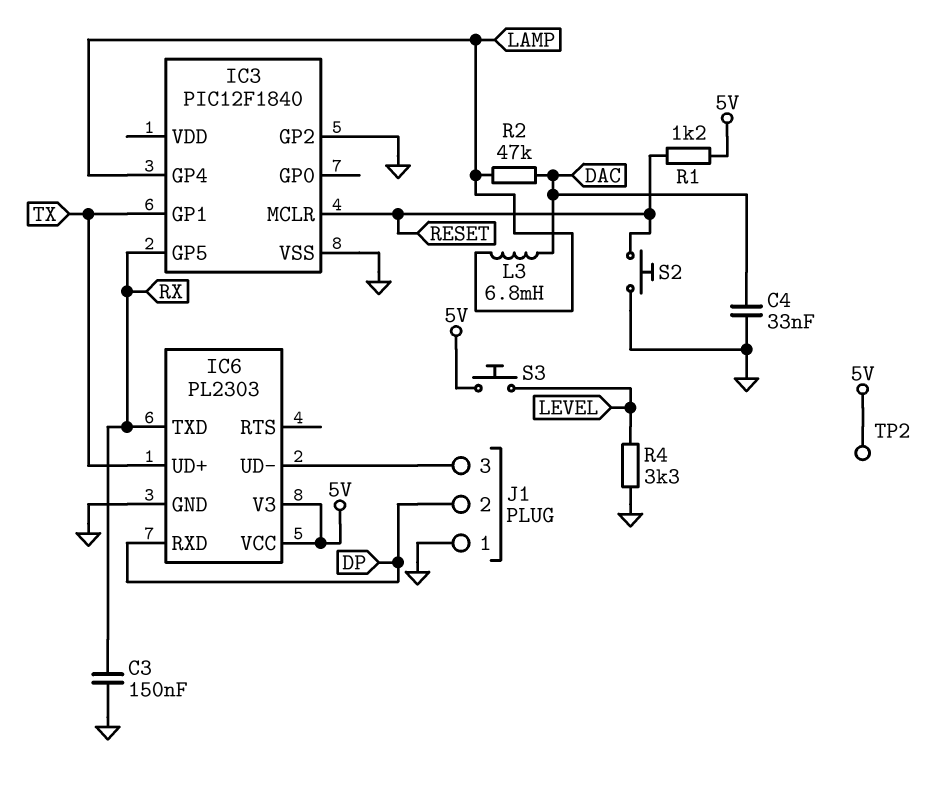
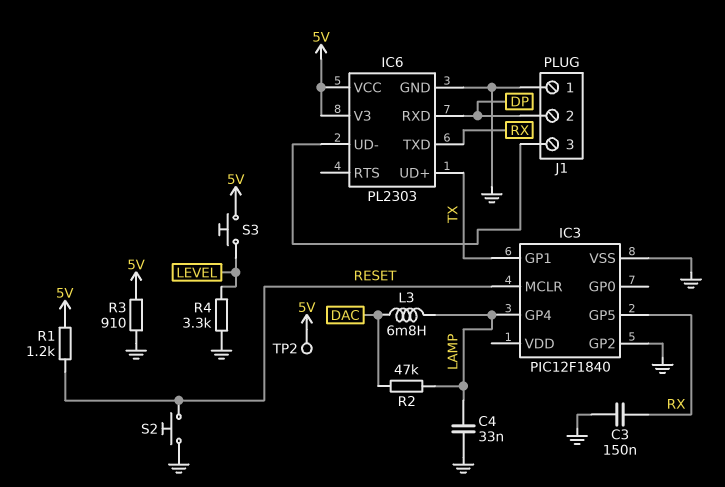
C4: 33nF (DAC, GND) -> 33nF (GND, LAMP)
R3: none -> 910 (5V, GND)

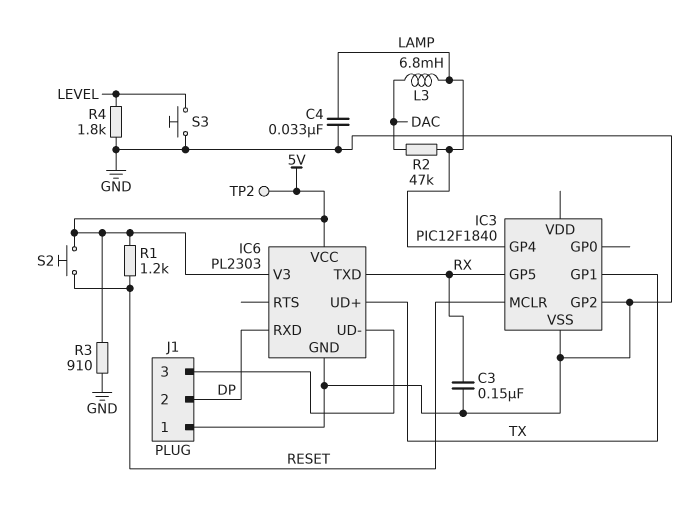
R4: 3.3k (GND, LEVEL) -> 1.8k (GND, LEVEL)
S2: button (GND, RESET) -> button (5V, RESET)
S3: button (5V, LEVEL) -> button (GND, LEVEL)

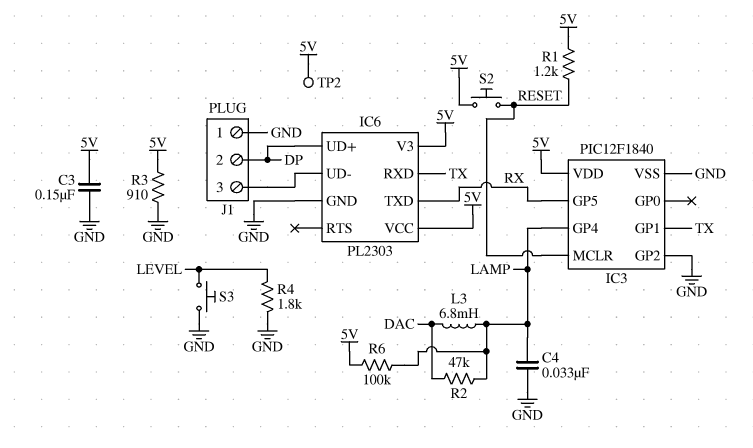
C3: 150nF (GND, RX) -> 150nF (5V, GND)
IC3 pin VDD: none -> 5V
IC6 pin RXD: DP -> TX
IC6 pin UD+: TX -> DP
R6: none -> 100k (5V, LAMP)

